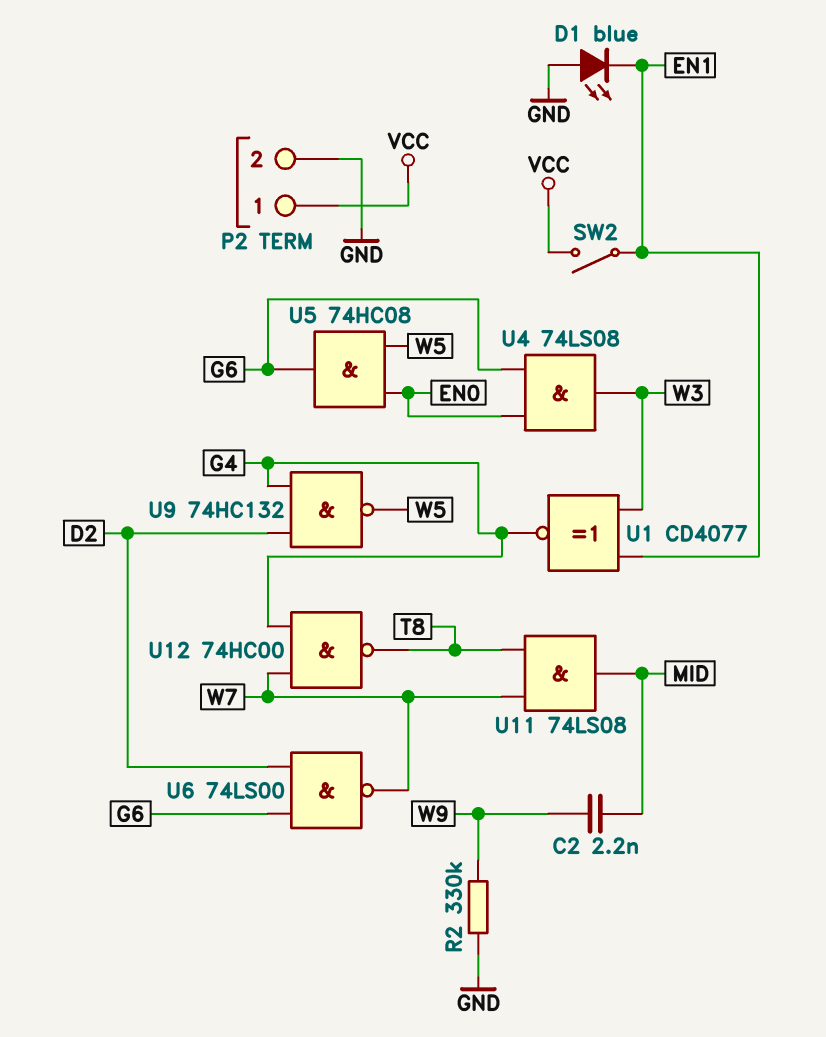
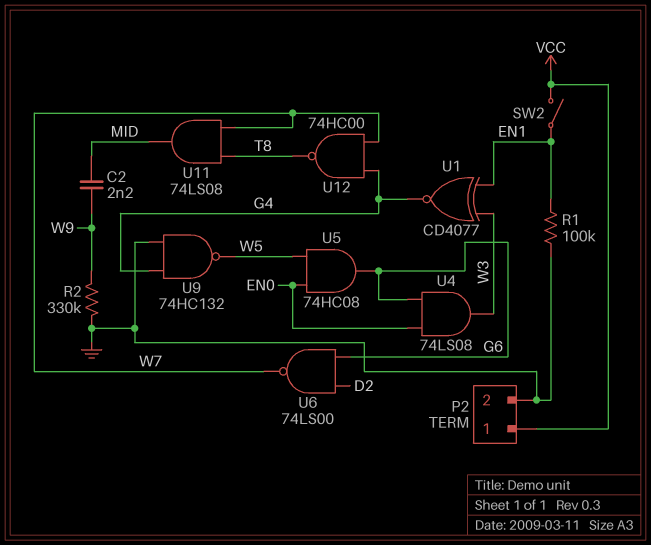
D1: LED blue (A GND, K EN1) -> none
R1: none -> 100k (EN1, GND)
U9: NAND 74HC132 (in D2, in G4, out W5) -> NAND 74HC132 (in G4, in GND, out W5)

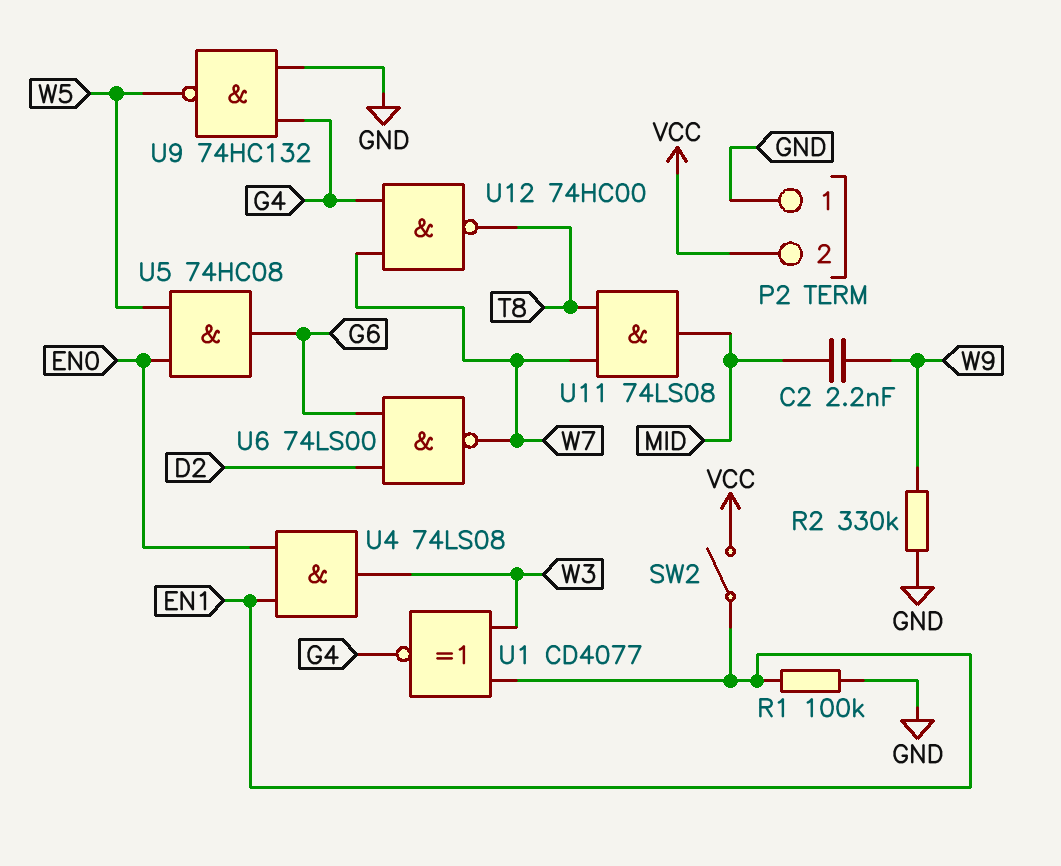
P2 pin 1: VCC -> GND
P2 pin 2: GND -> VCC
U4: AND 74LS08 (in EN0, in G6, out W3) -> AND 74LS08 (in EN0, in EN1, out W3)

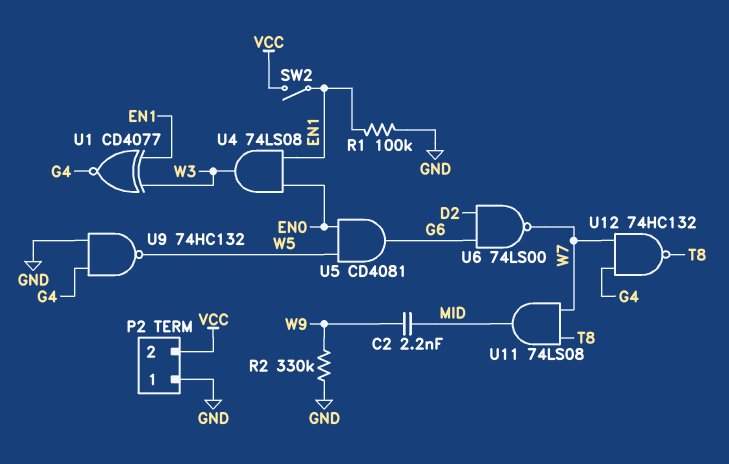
U5: AND 74HC08 (in EN0, in W5, out G6) -> AND CD4081 (in EN0, in W5, out G6)
U12: NAND 74HC00 (in G4, in W7, out T8) -> NAND 74HC132 (in G4, in W7, out T8)

